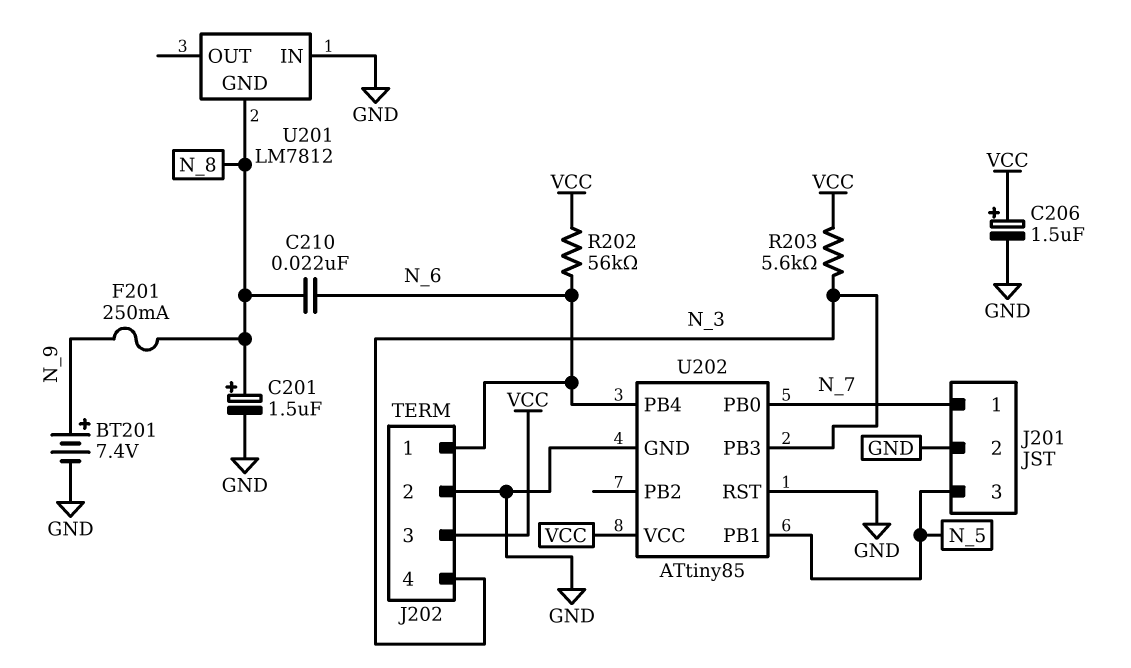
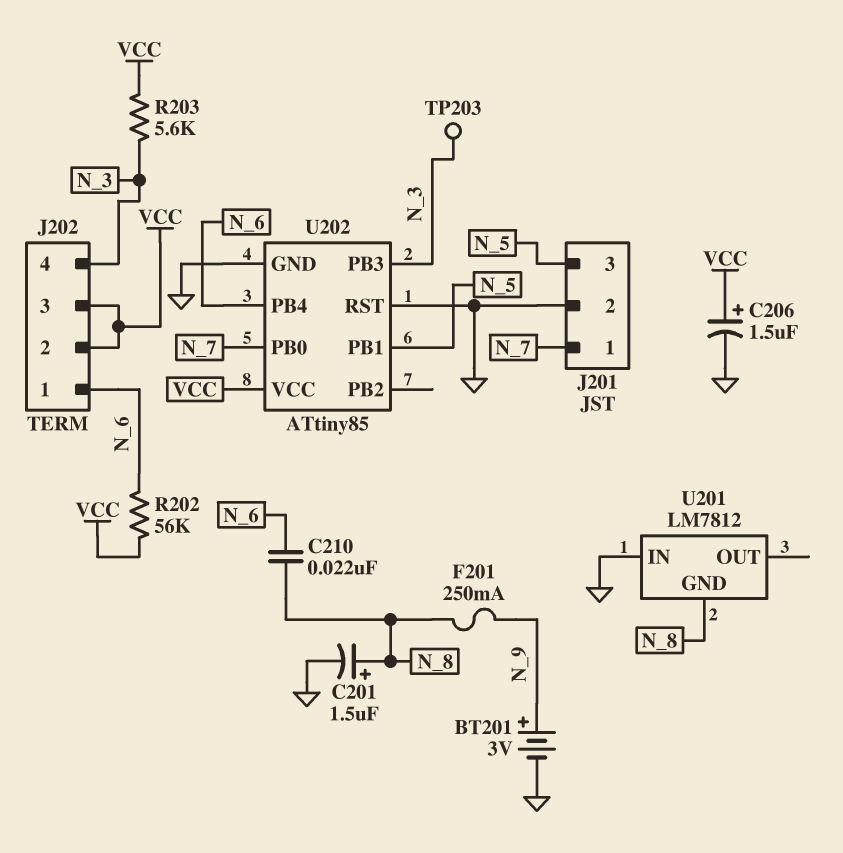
BT201: 7.4V (plus N_9, minus GND) -> 3V (plus N_9, minus GND)
J202 pin 2: GND -> VCC
TP203: none -> test point (N_3)

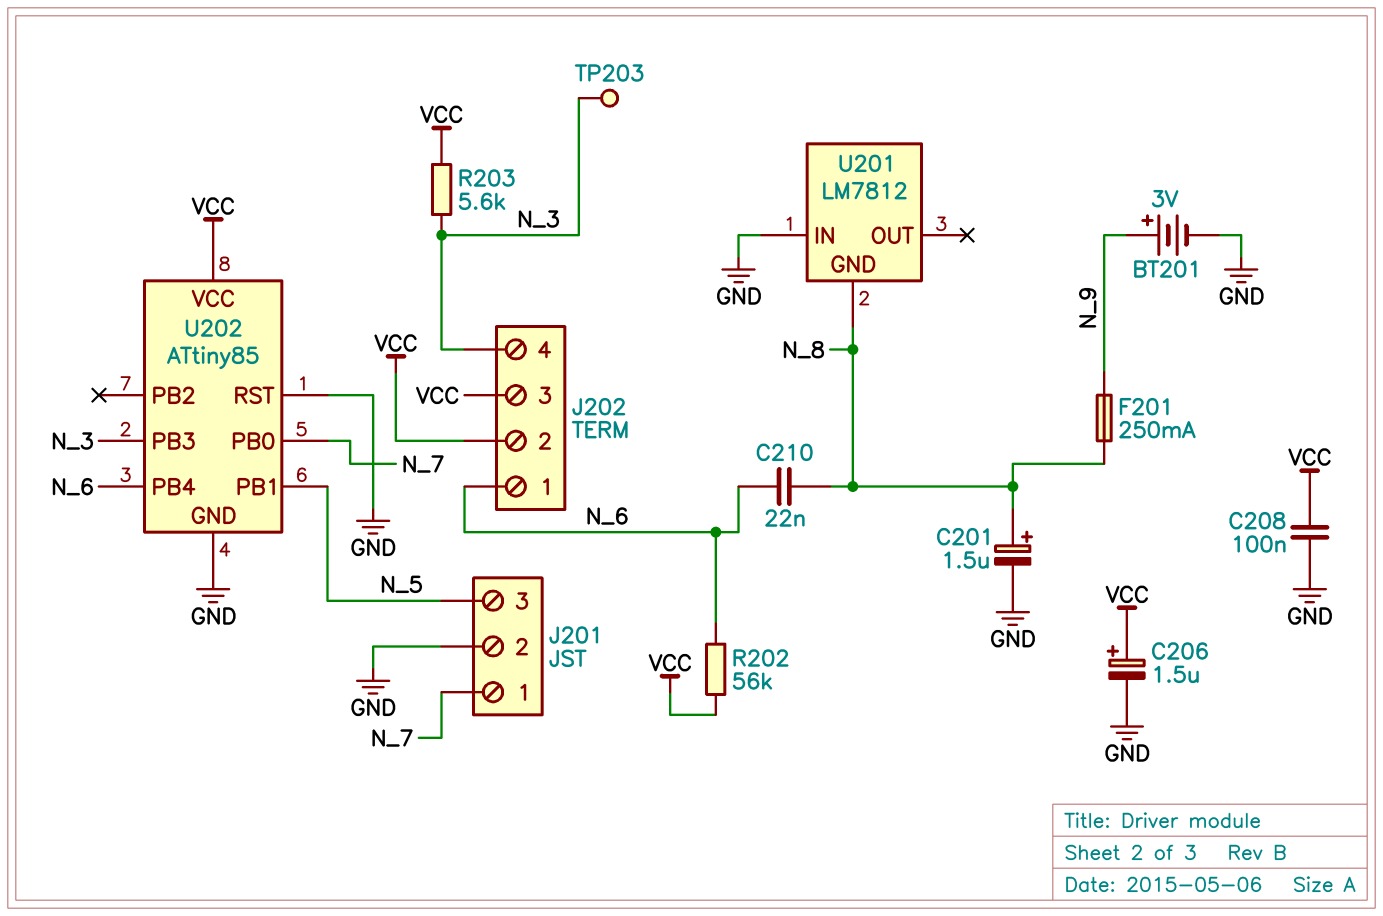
C208: none -> 100nF (GND, VCC)

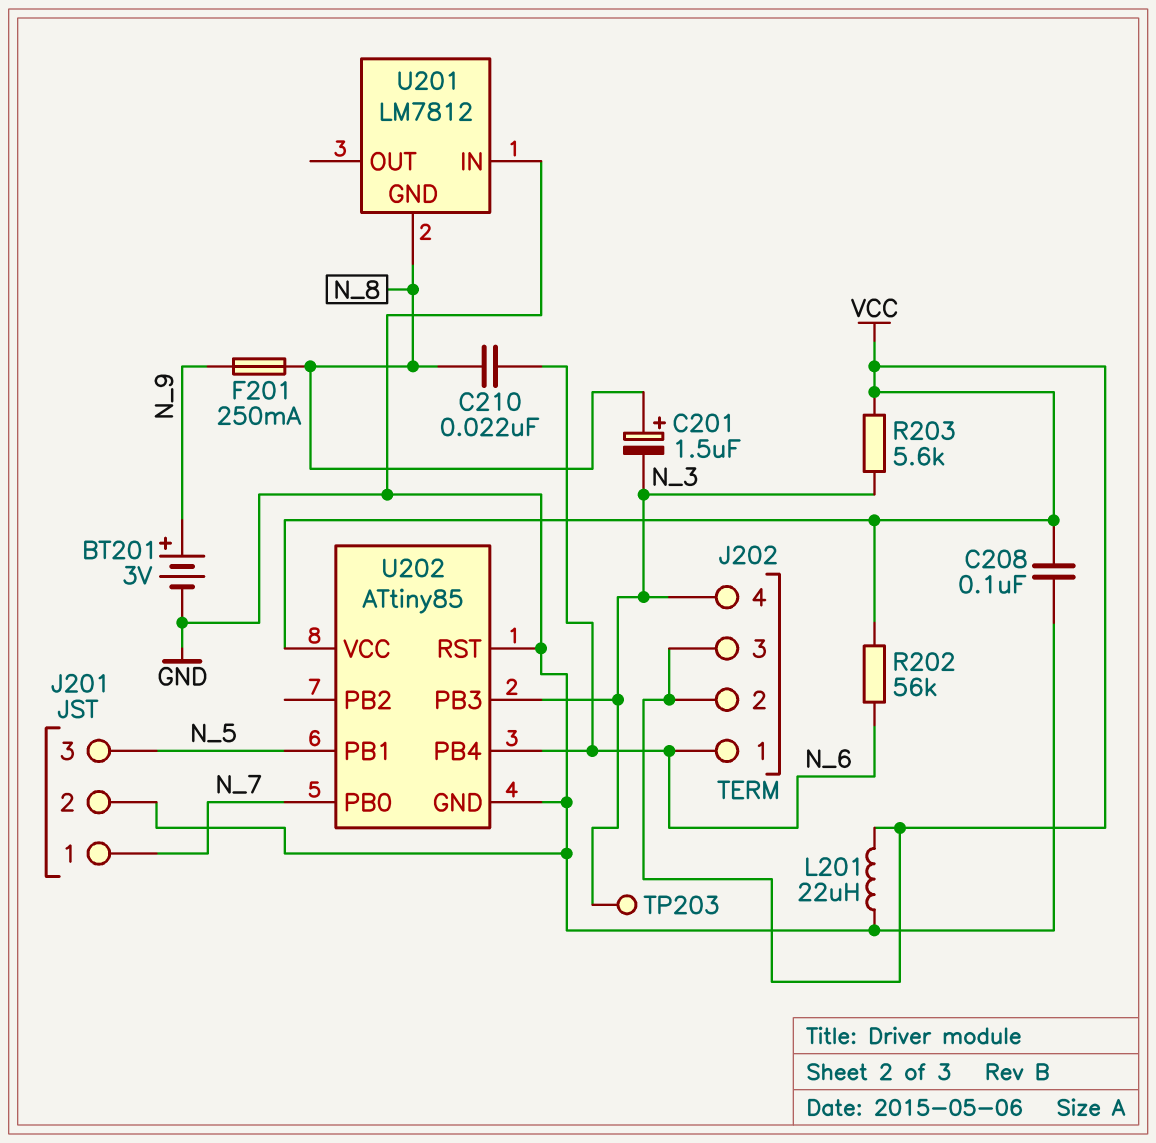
C201: 1.5uF (plus N_8, minus GND) -> 1.5uF (plus N_8, minus N_3)
C206: 1.5uF (plus VCC, minus GND) -> none
L201: none -> 22uH (GND, VCC)

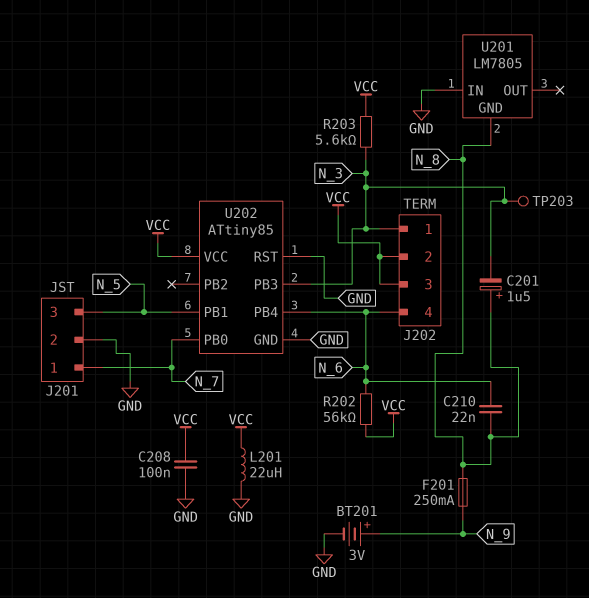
J202 pin 1: N_6 -> N_3
J202 pin 4: N_3 -> N_6
U201: LM7812 -> LM7805

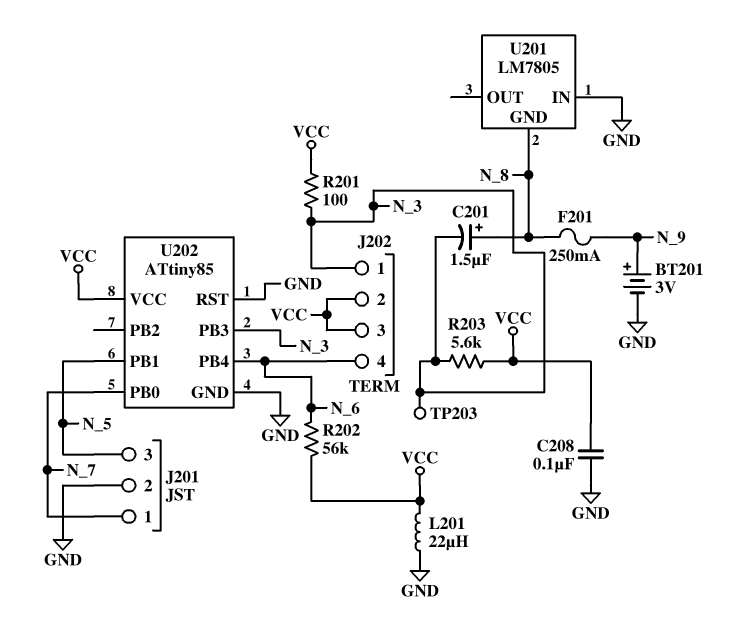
C210: 22nF (N_6, N_8) -> none
R201: none -> 100 (N_3, VCC)

